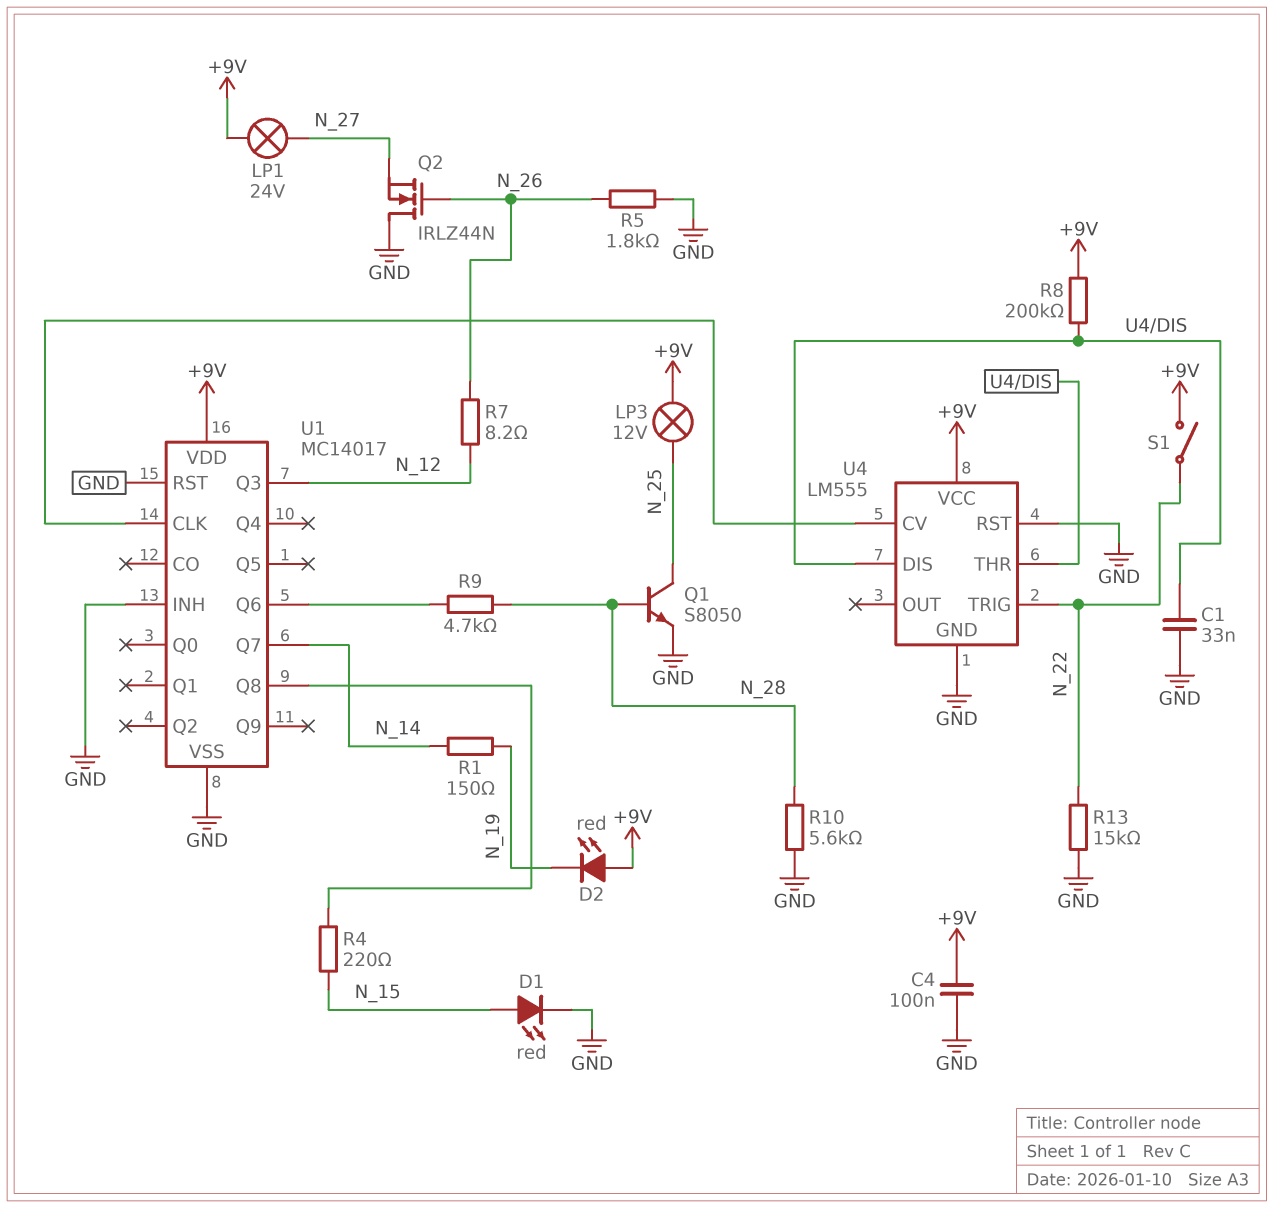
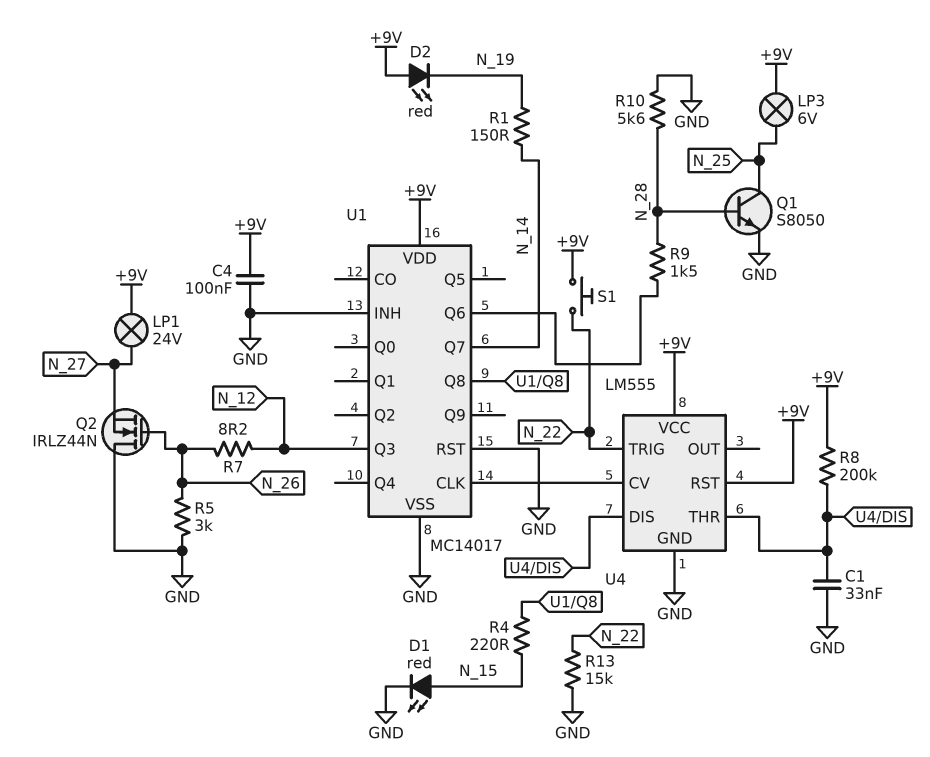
LP3: lamp 12V (+9V, N_25) -> lamp 6V (+9V, N_25)
R5: 1.8k (GND, N_26) -> 3k (GND, N_26)
R9: 4.7k (N_28, U1/Q6) -> 1.5k (N_28, U1/Q6)
S1: switch (+9V, N_22) -> button (+9V, N_22)
U4 pin RST: GND -> +9V

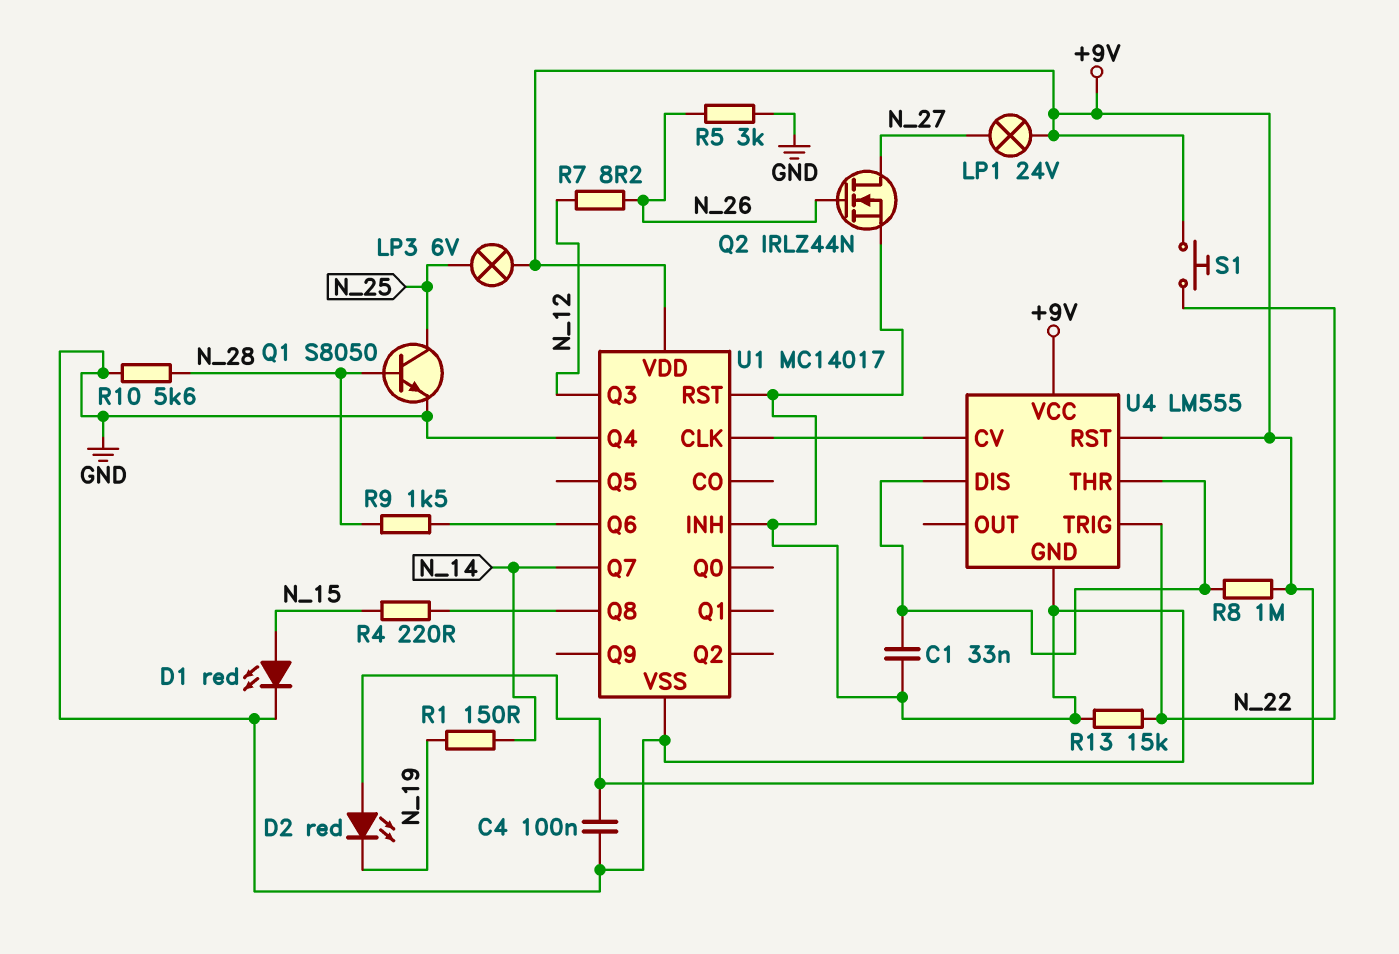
Q2: NMOS IRLZ44N (G N_26, D GND, S N_27) -> NMOS IRLZ44N (G N_26, D N_27, S GND)
R8: 200k (+9V, U4/DIS) -> 1M (+9V, U4/DIS)
U1 pin Q4: none -> GND

